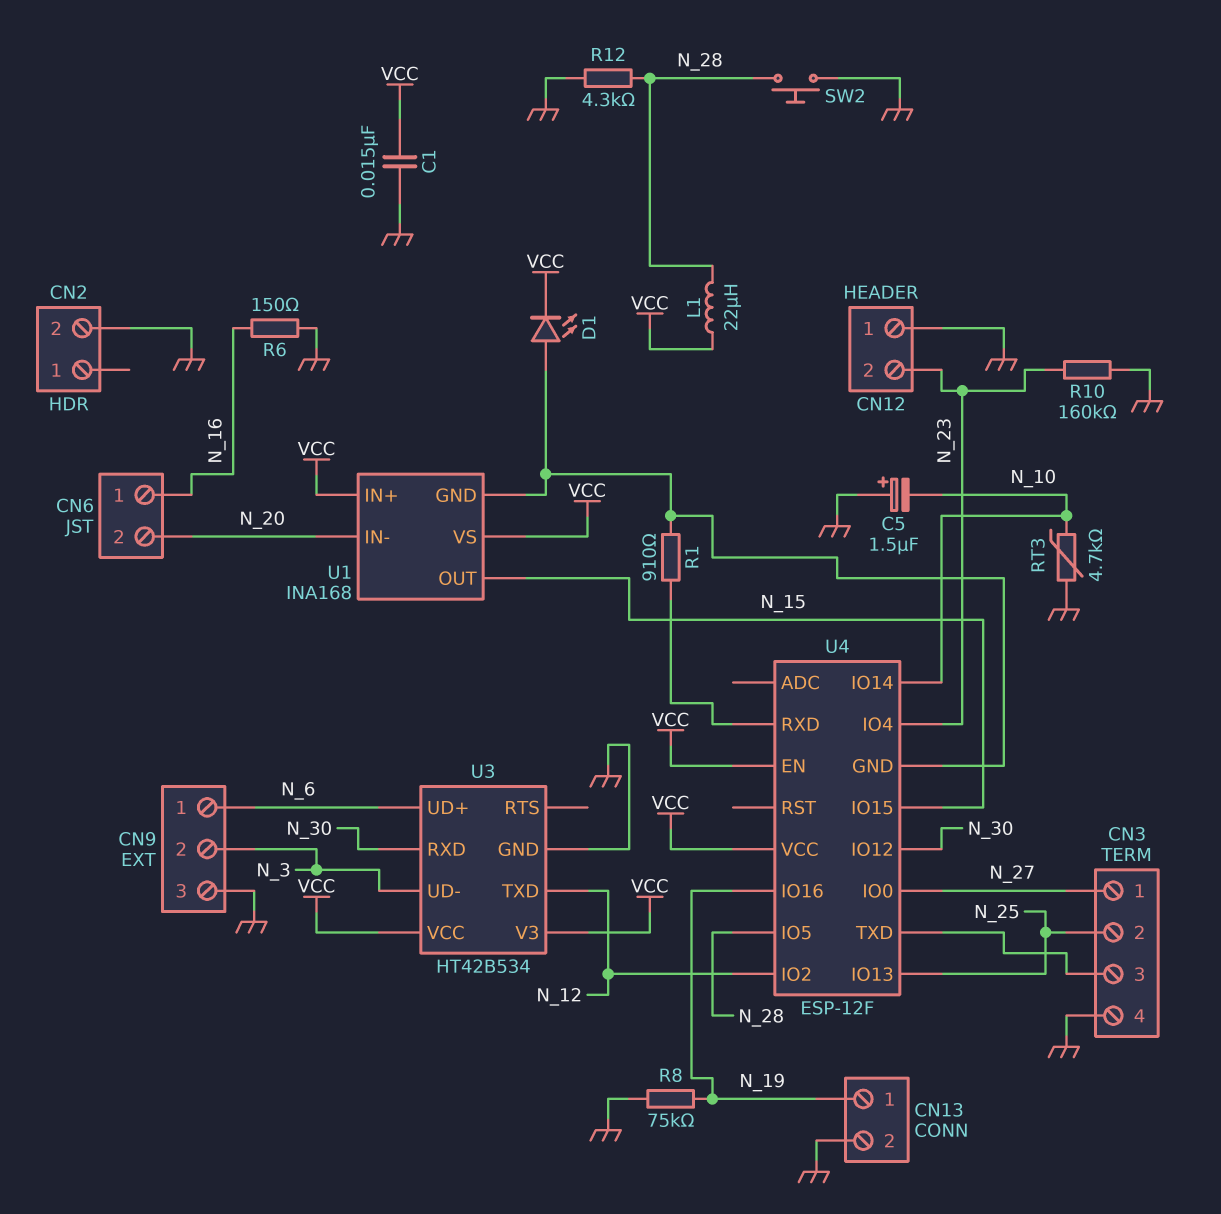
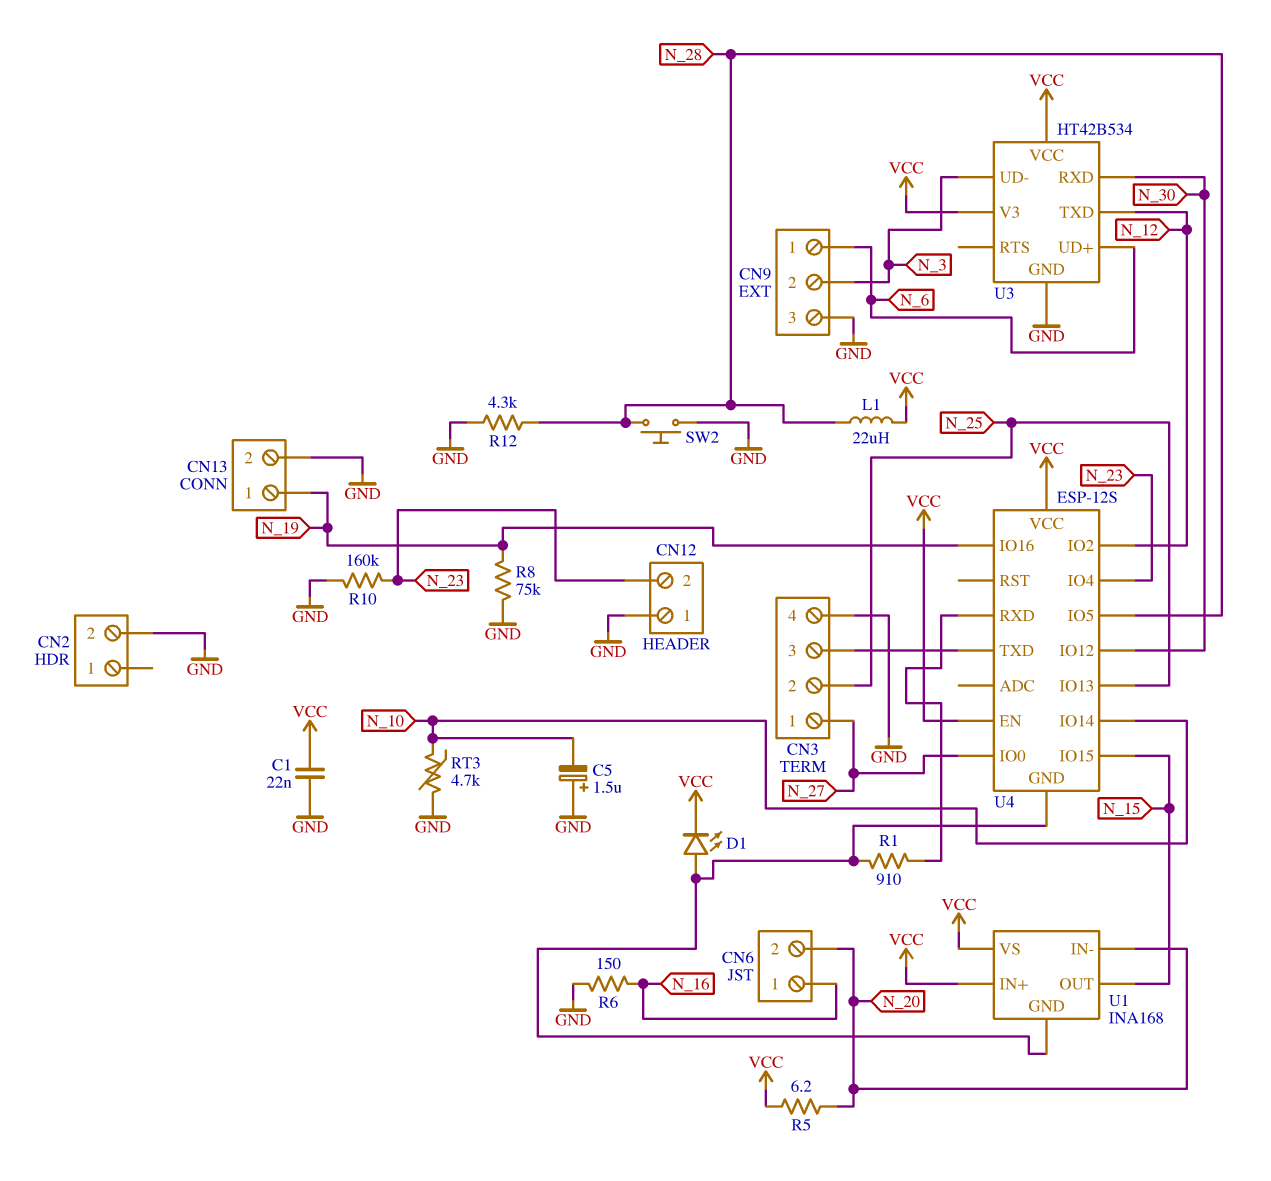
C1: 15nF (GND, VCC) -> 22nF (GND, VCC)
R5: none -> 6.2 (N_20, VCC)
U4: ESP-12F -> ESP-12S

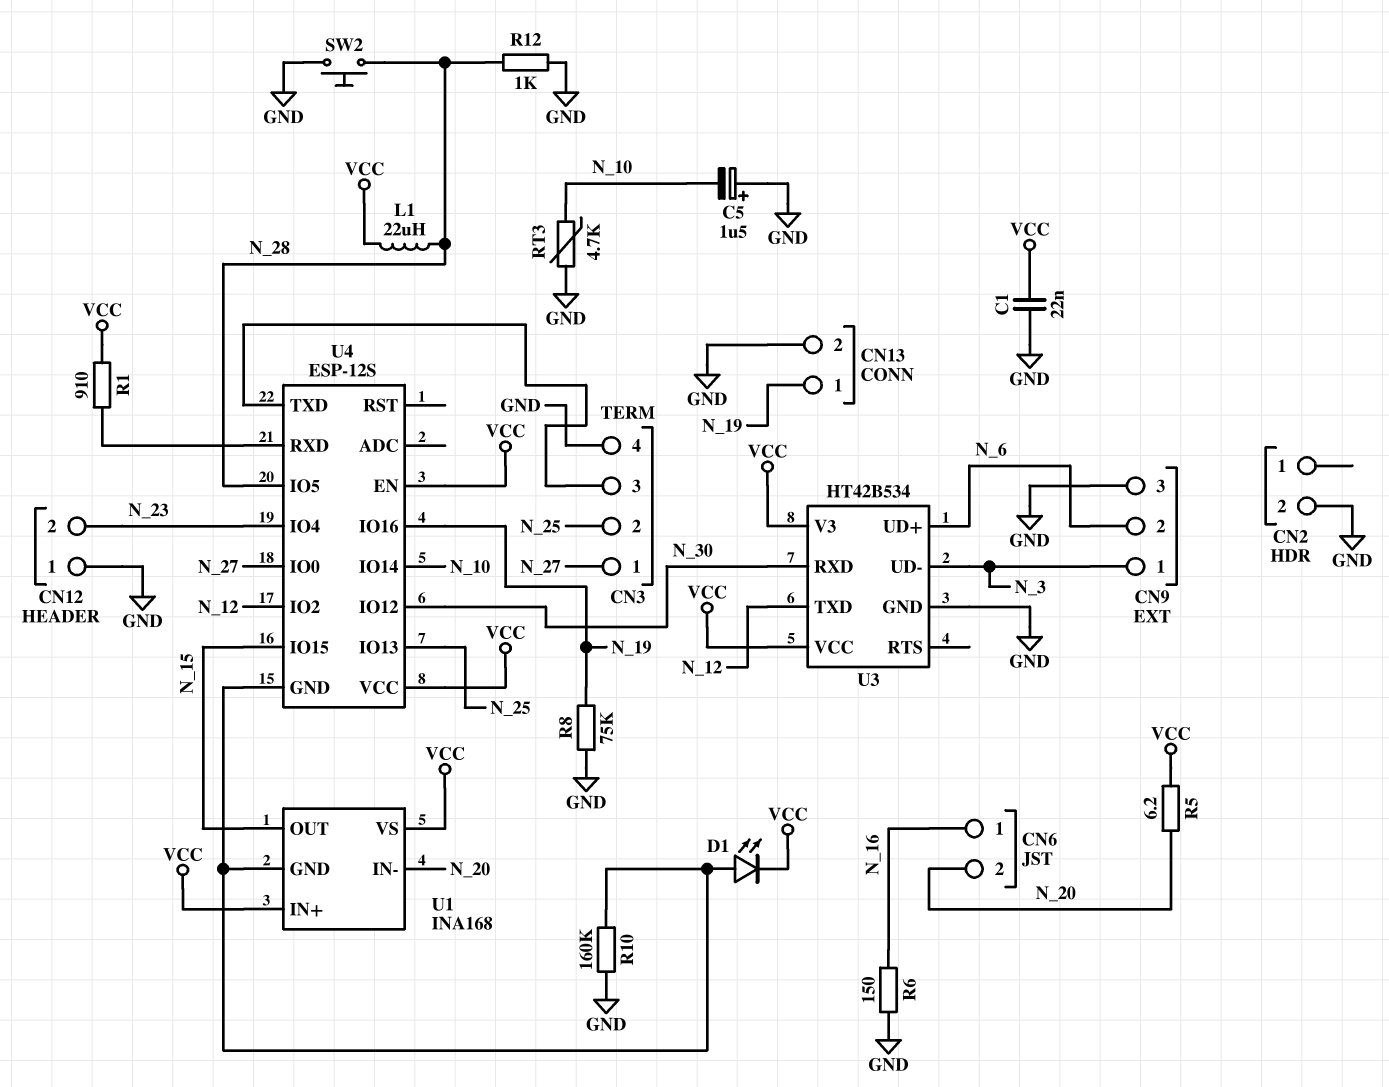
CN9 pin 1: N_6 -> N_3
CN9 pin 2: N_3 -> N_6
R1: 910 (U1/GND, U4/RXD) -> 910 (U4/RXD, VCC)
R10: 160k (GND, N_23) -> 160k (GND, U1/GND)
R12: 4.3k (GND, N_28) -> 1k (GND, N_28)

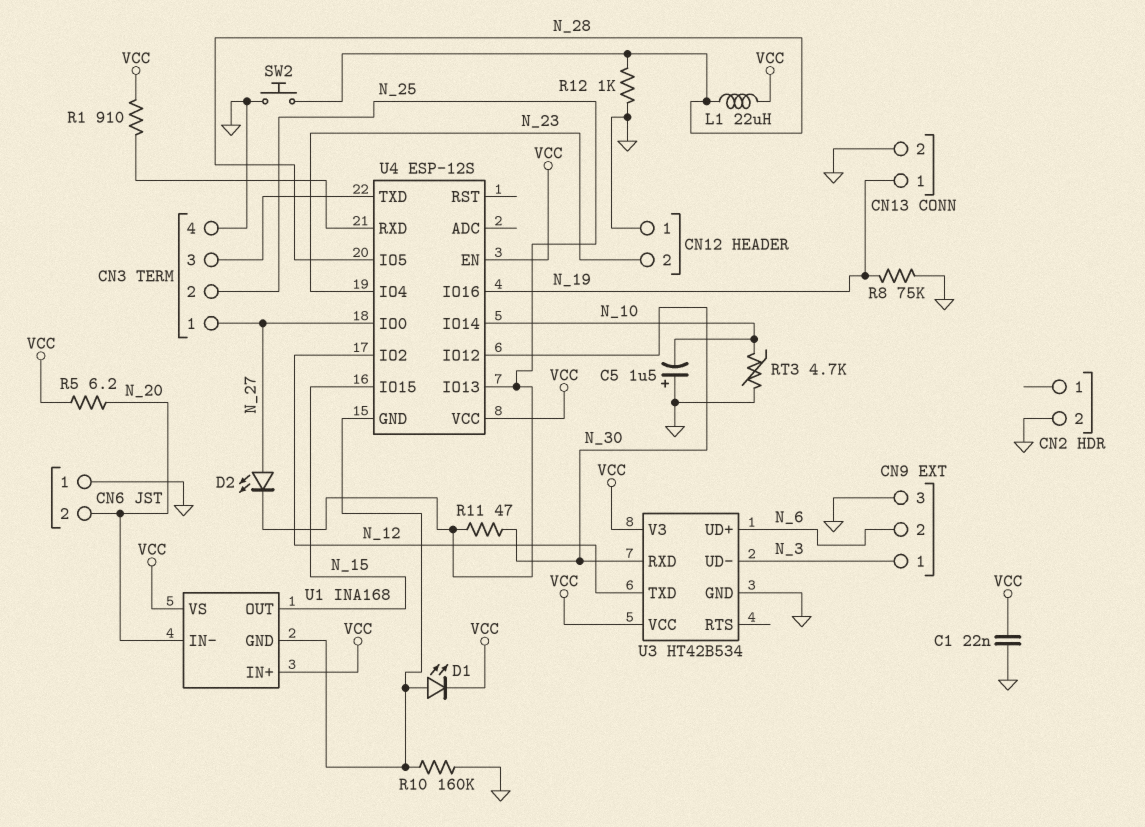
CN6 pin 1: N_16 -> GND
D2: none -> LED (A N_27, K N_25)
R6: 150 (GND, N_16) -> none
R11: none -> 47 (N_25, N_30)

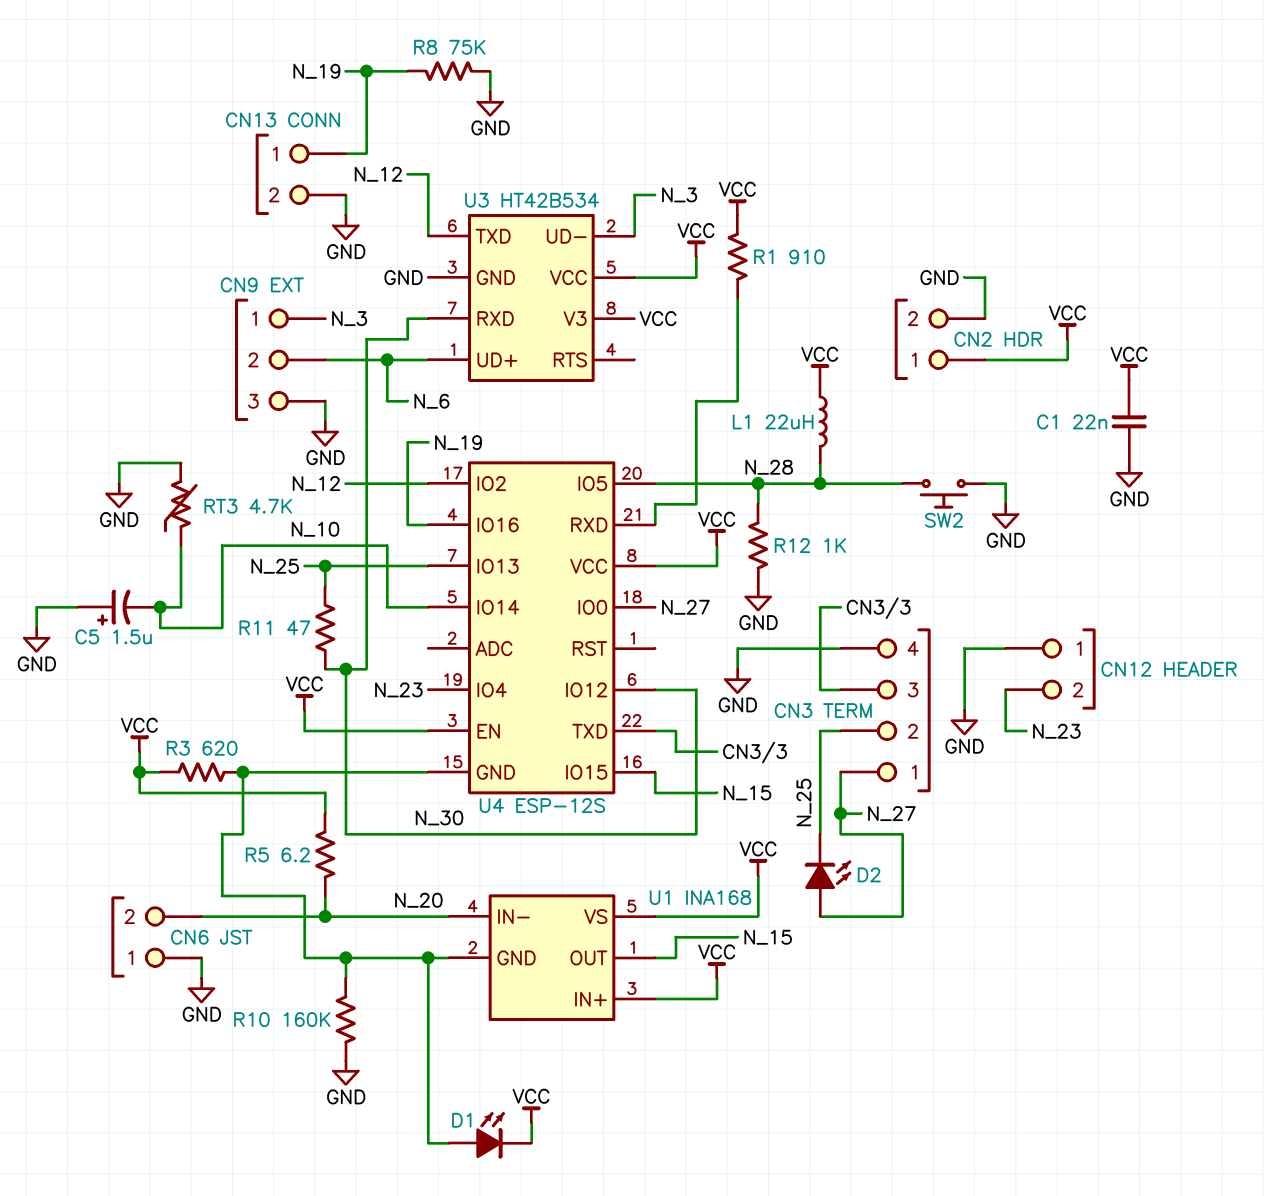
CN2 pin 1: none -> VCC
R3: none -> 620 (U1/GND, VCC)

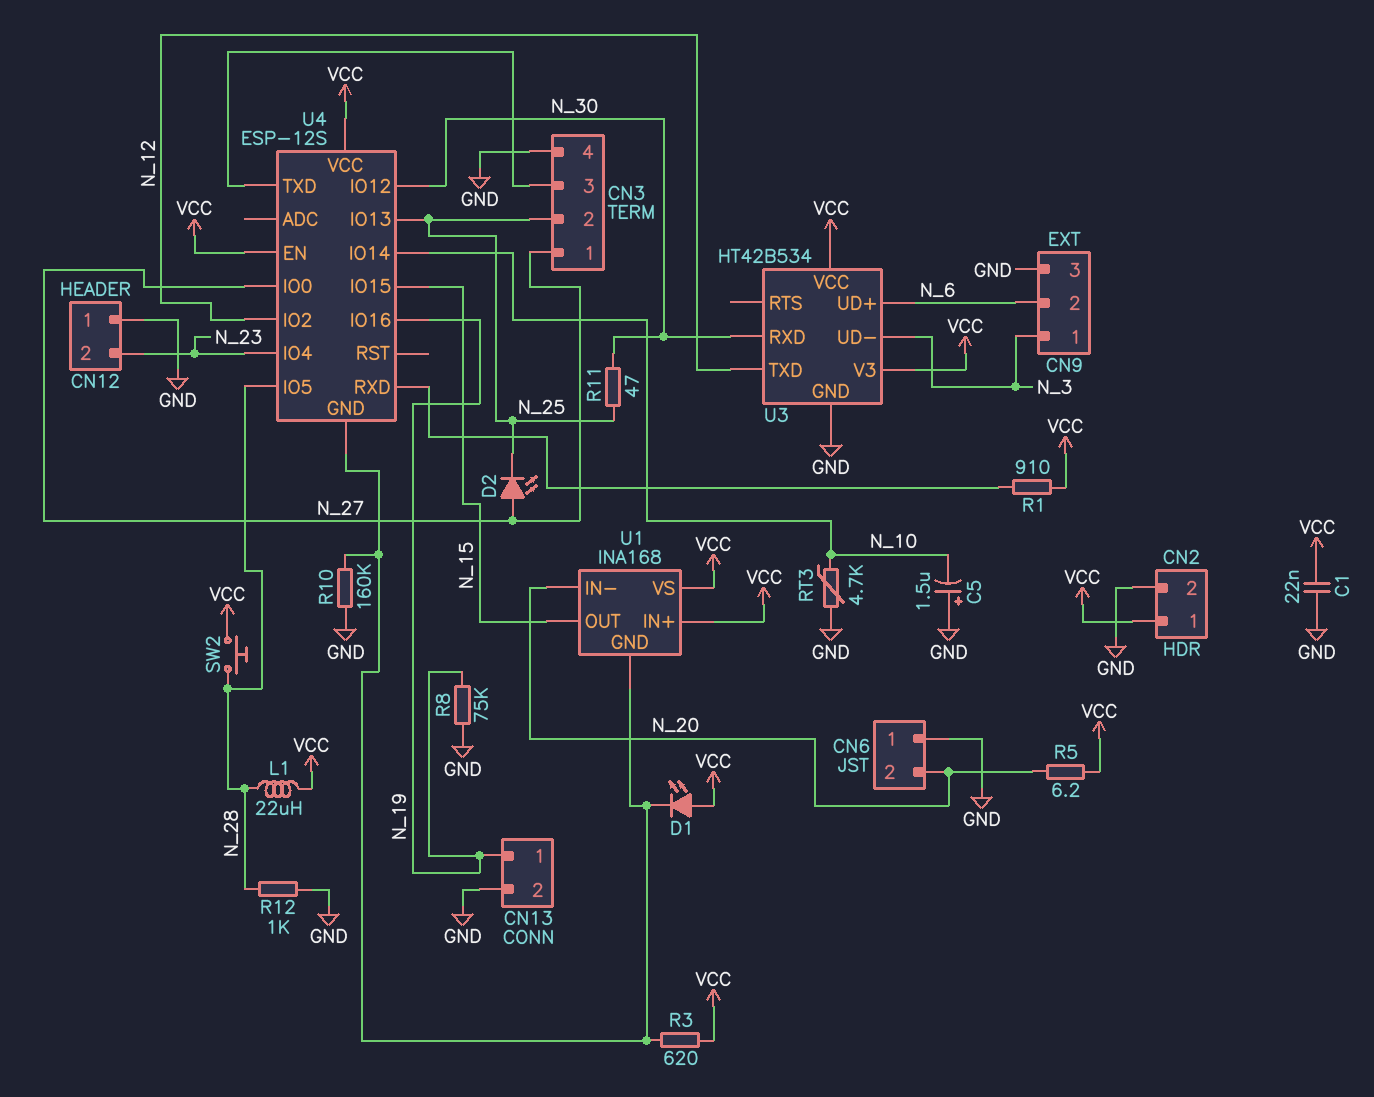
D1: LED (A U1/GND, K VCC) -> LED (A VCC, K U1/GND)
SW2: button (GND, N_28) -> button (N_28, VCC)

